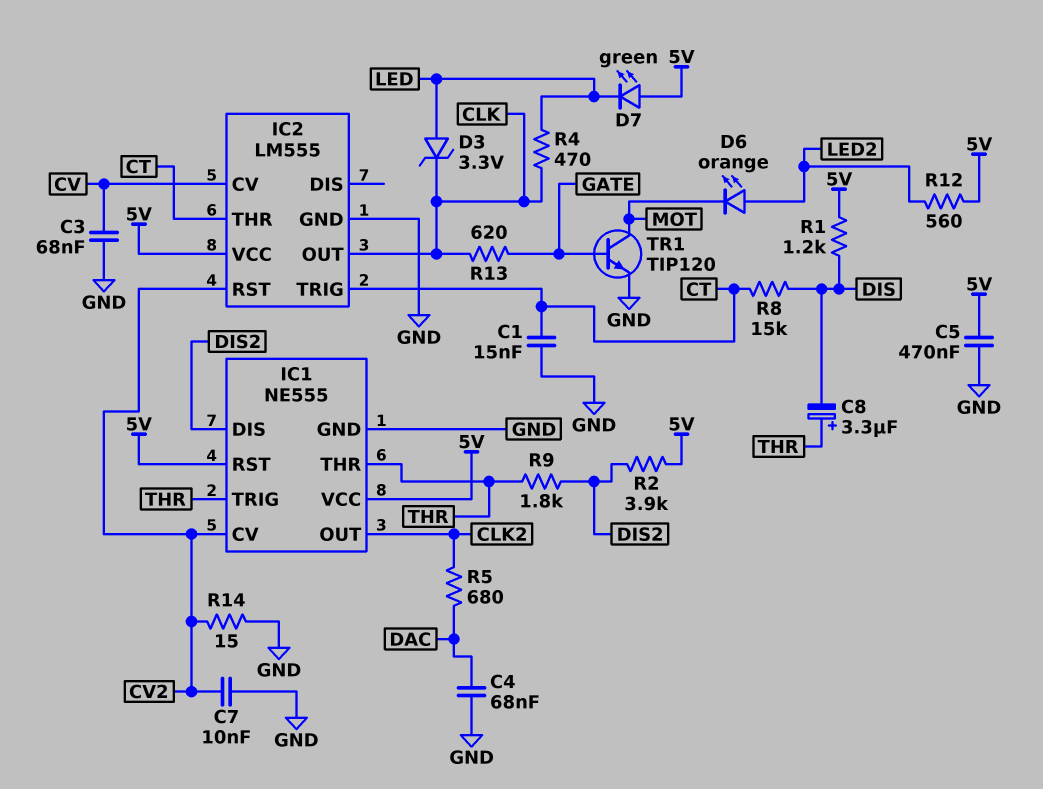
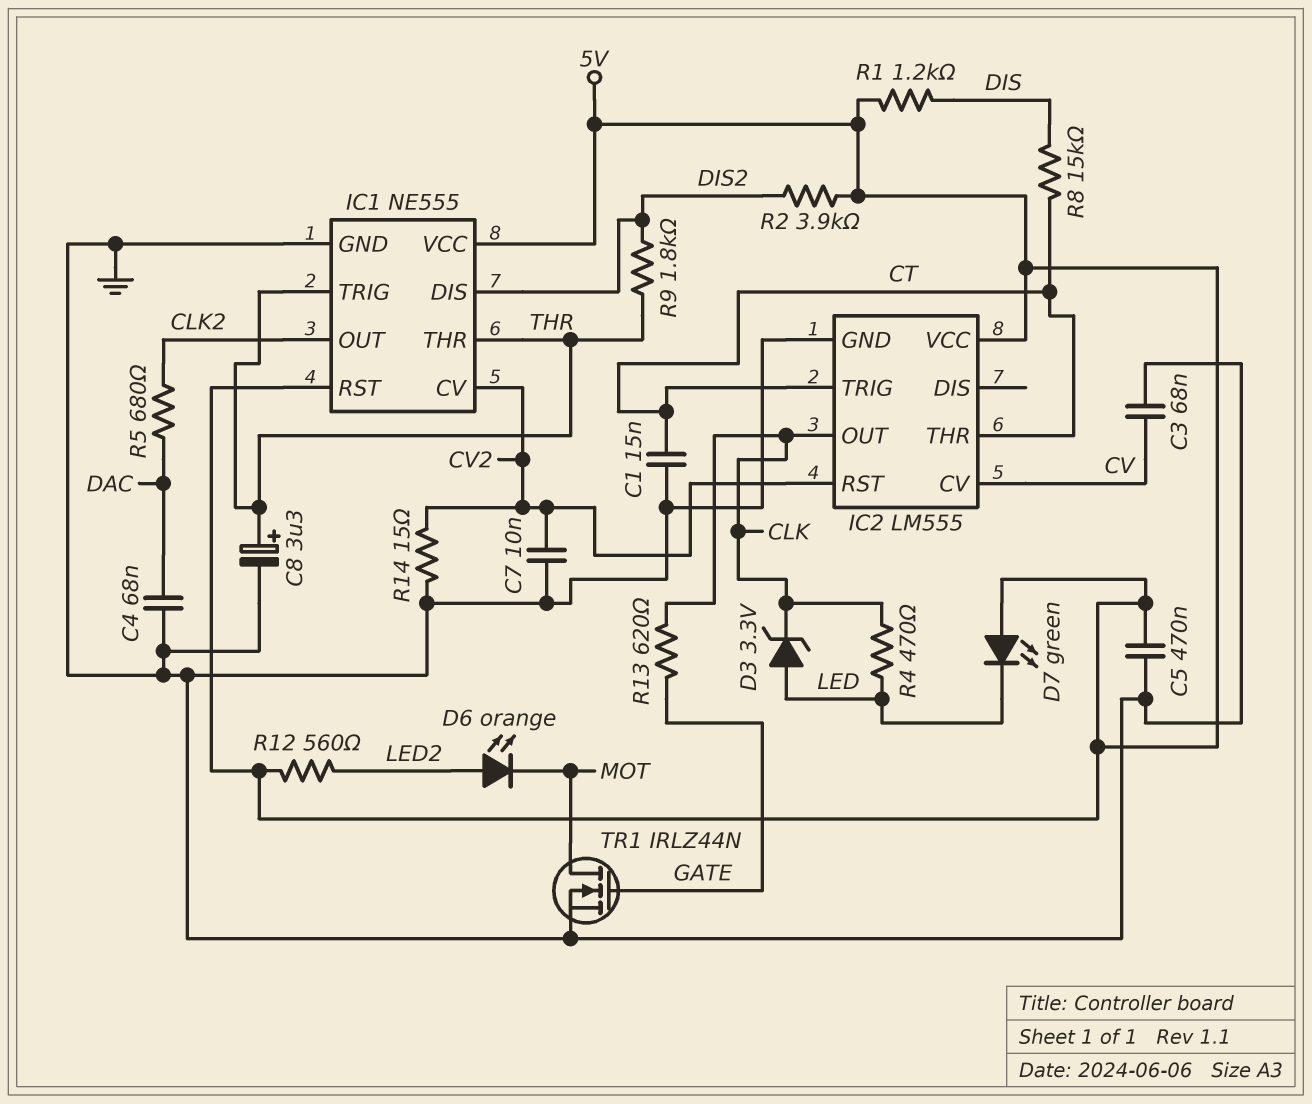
C8: 3.3uF (plus THR, minus DIS) -> 3.3uF (plus THR, minus GND)
TR1: NPN TIP120 (B GATE, C MOT, E GND) -> NMOS IRLZ44N (G GATE, D MOT, S GND)

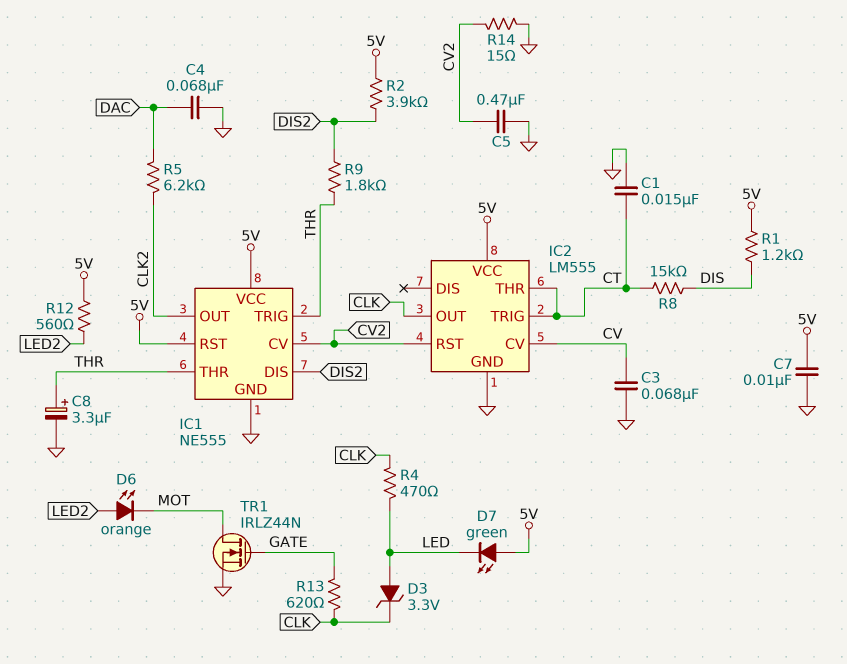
C5: 470nF (5V, GND) -> 470nF (CV2, GND)
C7: 10nF (CV2, GND) -> 10nF (5V, GND)
R5: 680 (CLK2, DAC) -> 6.2k (CLK2, DAC)

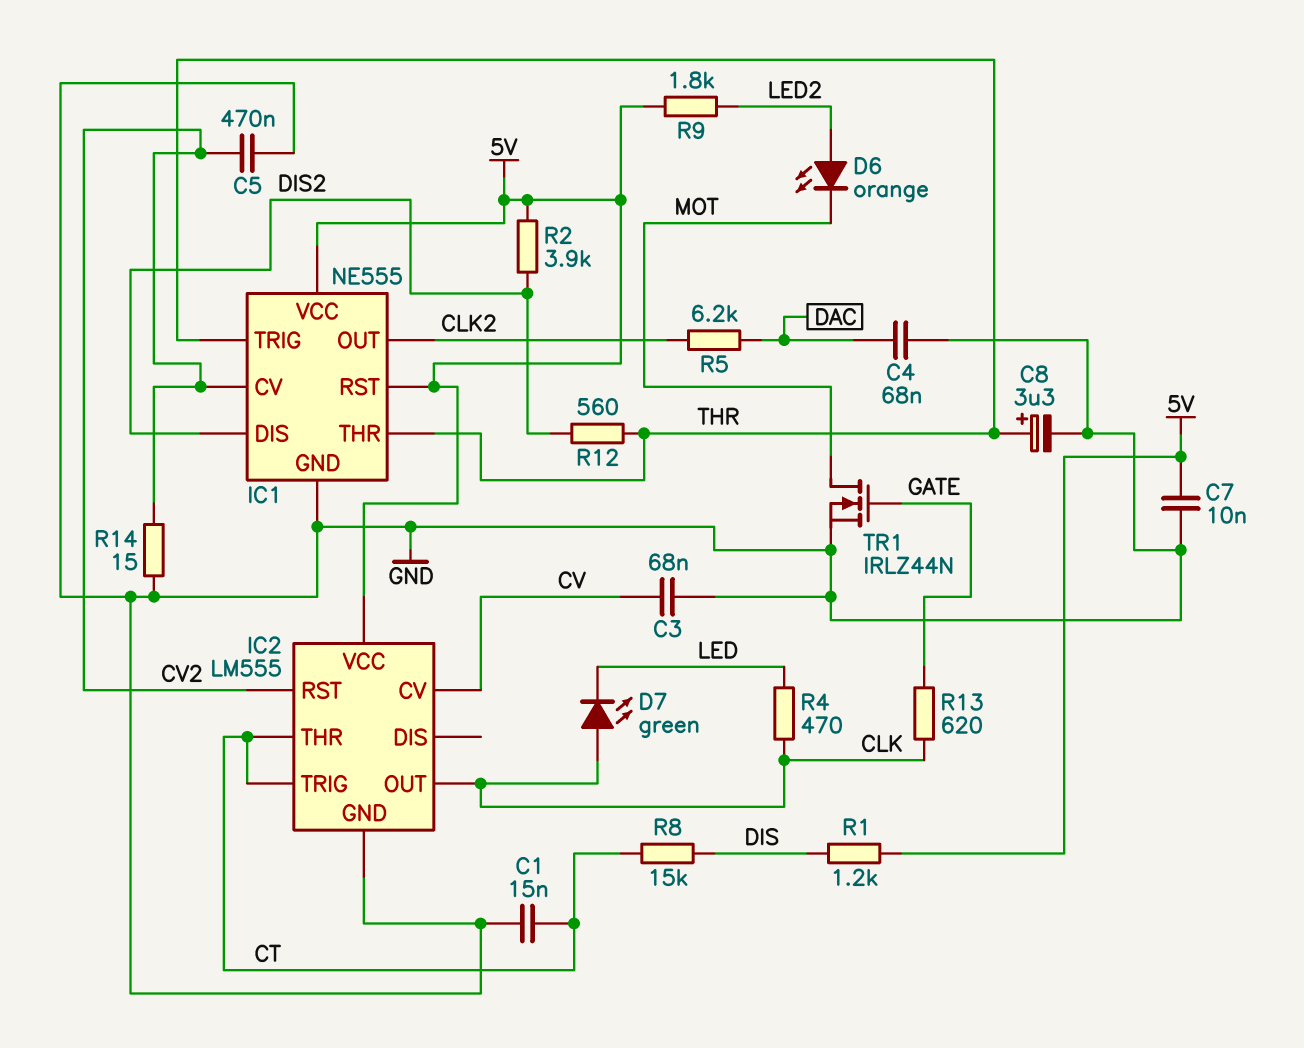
D3: zener 3.3V (A LED, K CLK) -> none
D7: LED green (A 5V, K LED) -> LED green (A CLK, K LED)
R9: 1.8k (DIS2, THR) -> 1.8k (5V, LED2)
R12: 560 (5V, LED2) -> 560 (DIS2, THR)

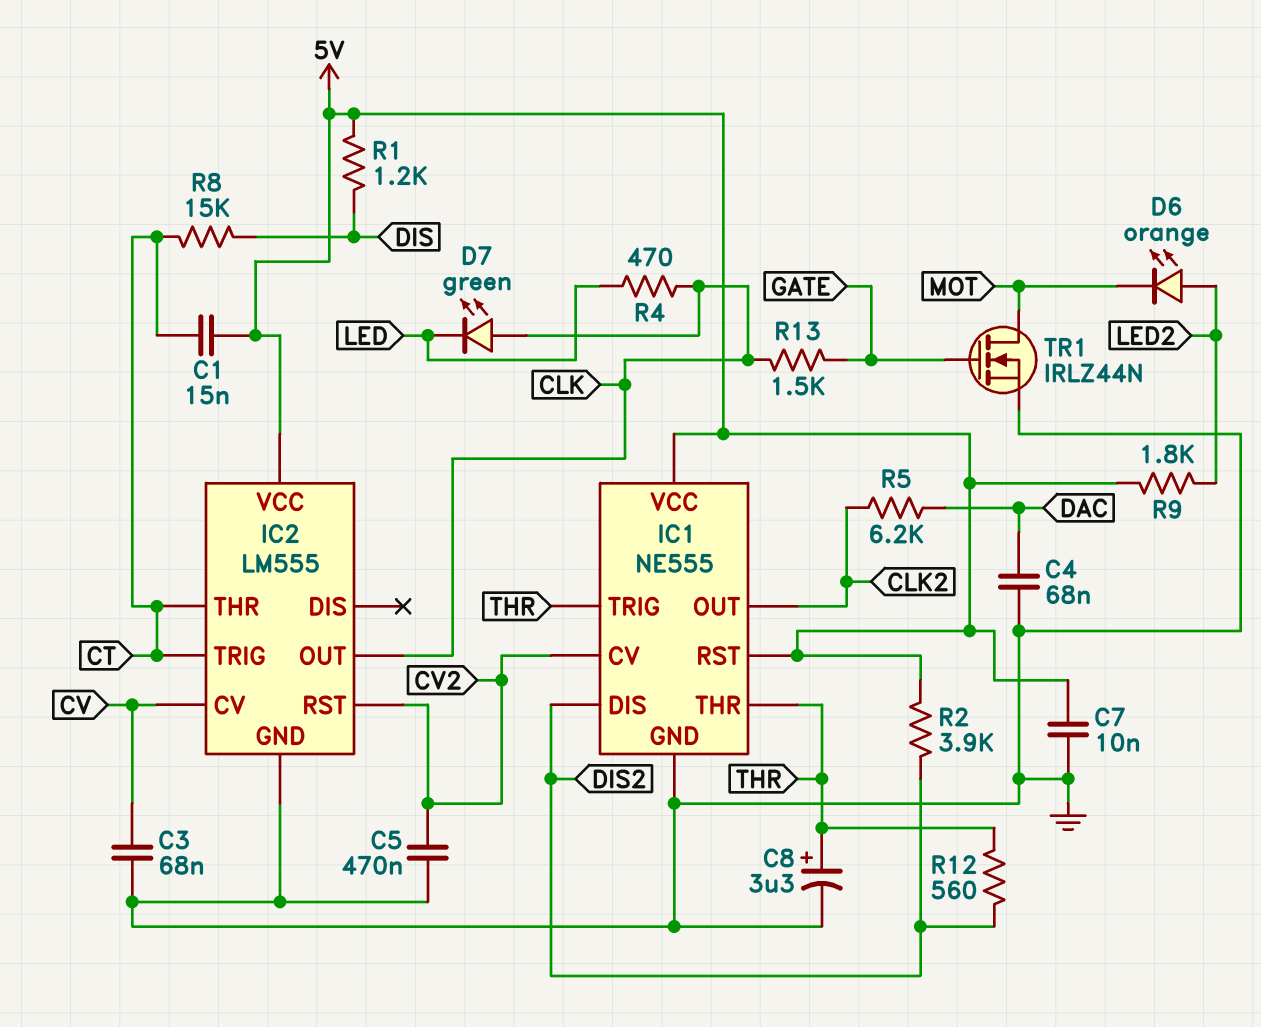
C1: 15nF (CT, GND) -> 15nF (5V, CT)
R13: 620 (CLK, GATE) -> 1.5k (CLK, GATE)
R14: 15 (CV2, GND) -> none

